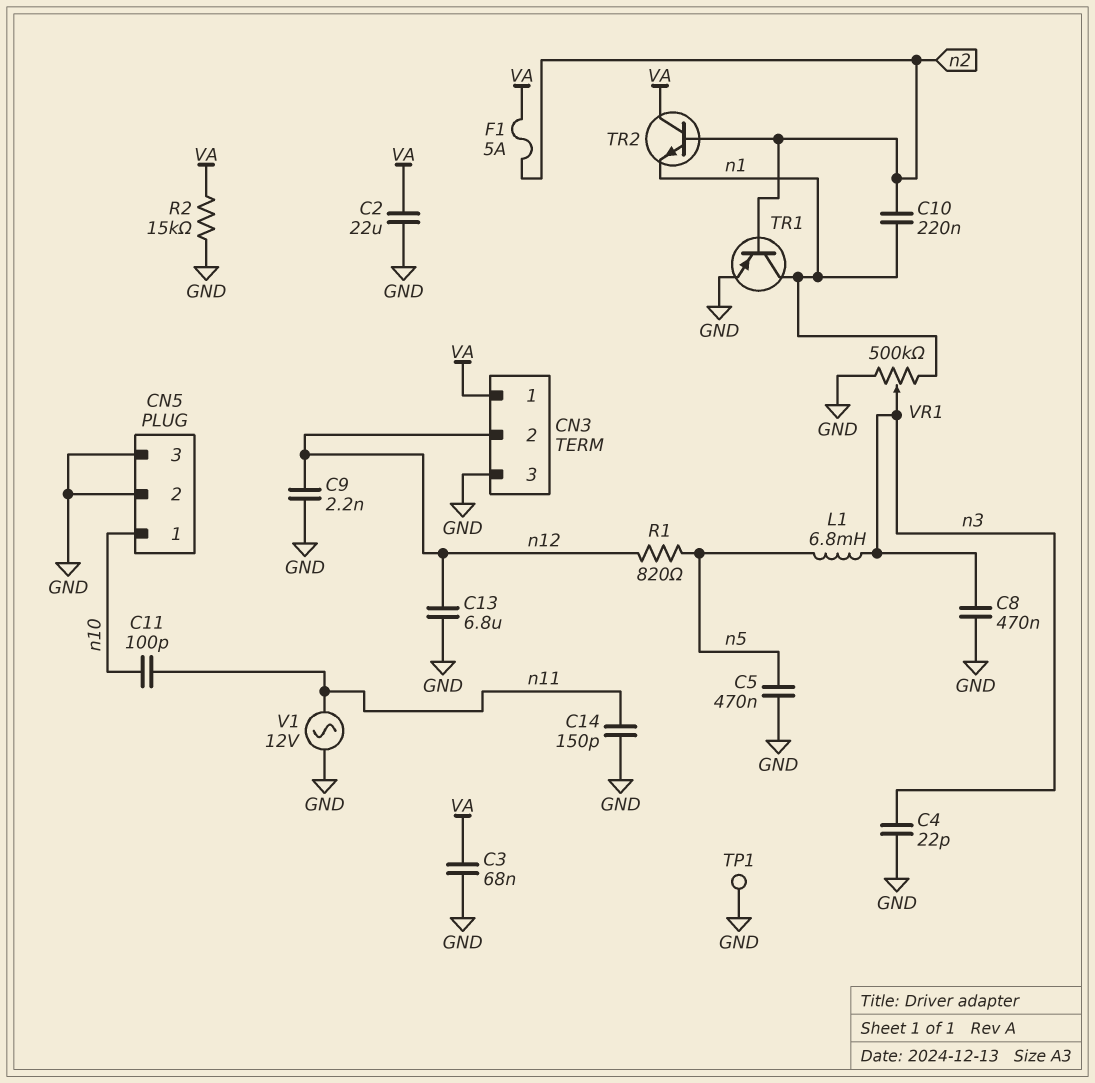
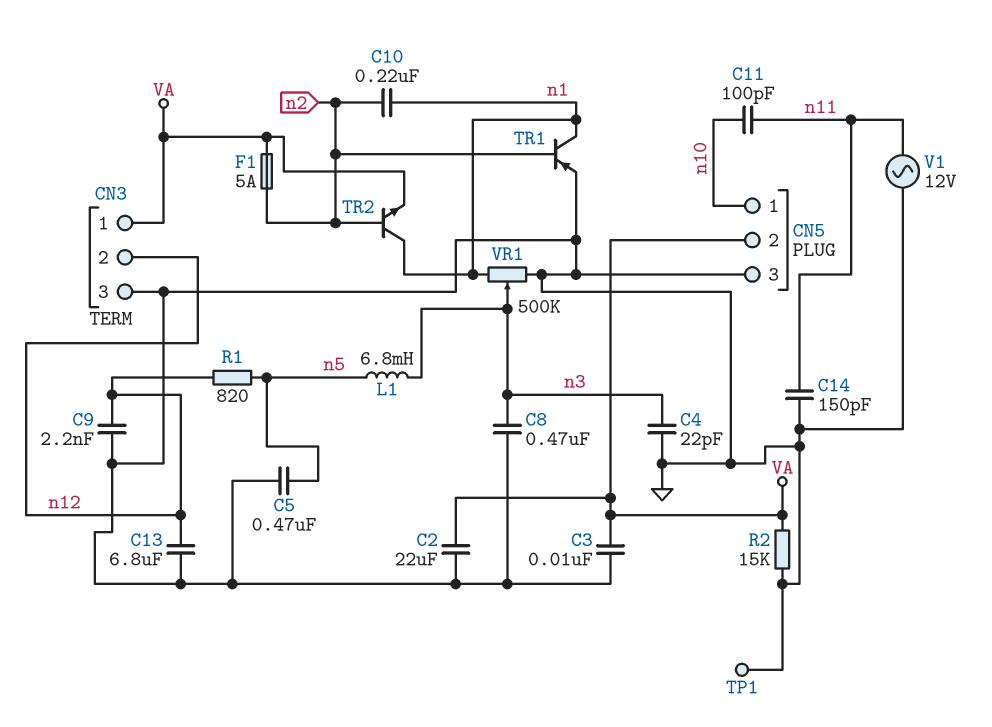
C3: 68nF (GND, VA) -> 10nF (GND, VA)
CN5 pin 2: GND -> VA
TR2: NPN (B n2, C VA, E n1) -> NPN (B n2, C n1, E VA)

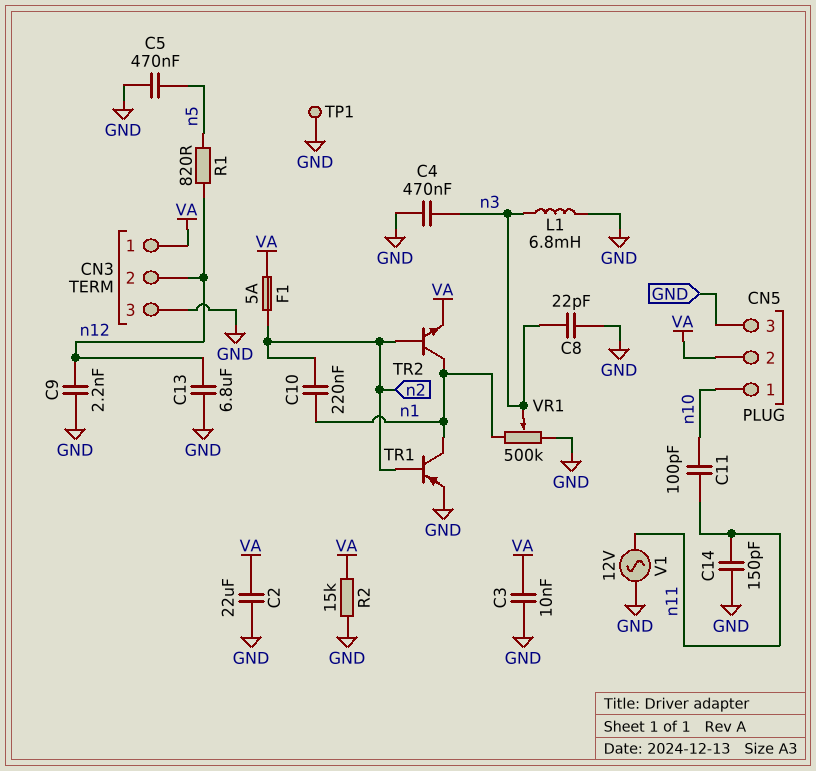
C4: 22pF (GND, n3) -> 470nF (GND, n3)
C8: 470nF (GND, n3) -> 22pF (GND, n3)
L1: 6.8mH (n3, n5) -> 6.8mH (GND, n3)

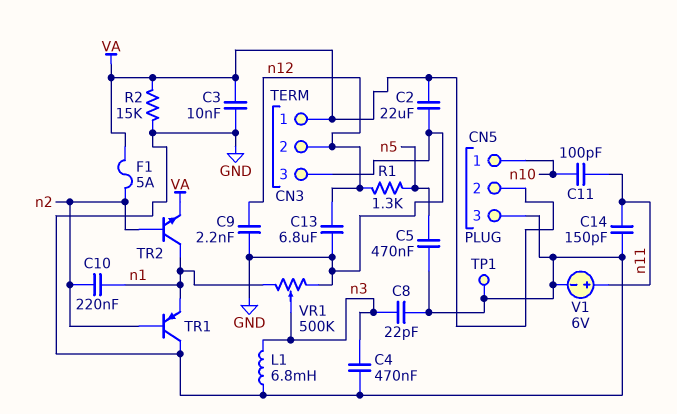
R1: 820 (n5, n12) -> 1.3k (n5, n12)
TR1: PNP (B n2, C n1, E GND) -> PNP (B n2, C GND, E n1)
V1: AC 12V (GND, n11) -> 6V (plus n11, minus GND)

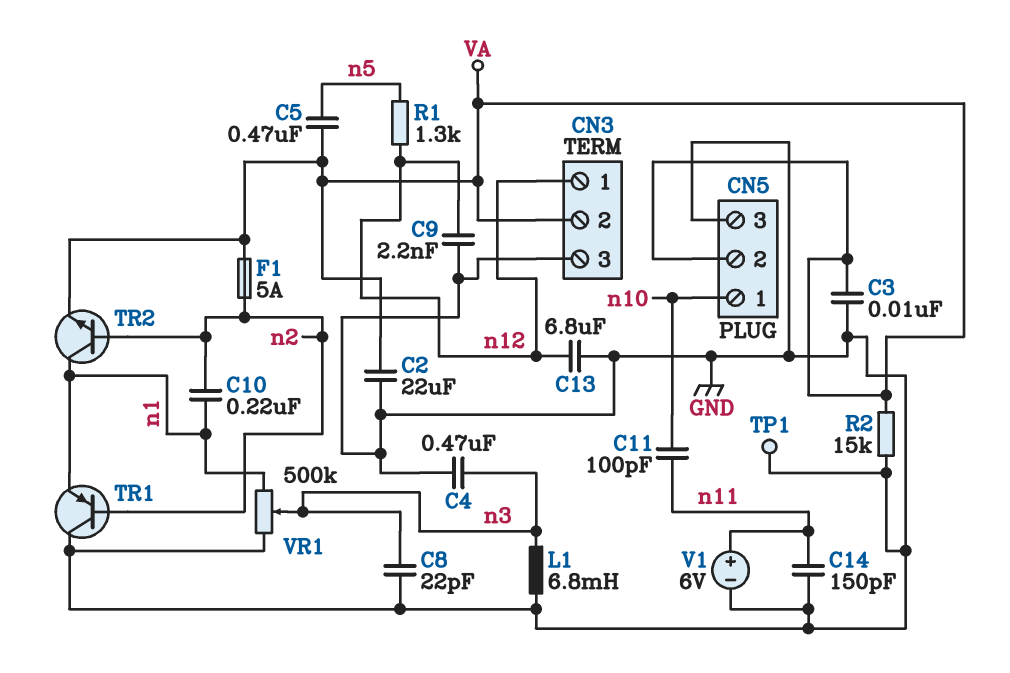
C5: 470nF (GND, n5) -> 470nF (VA, n5)
CN3 pin 1: VA -> n12
CN3 pin 2: n12 -> VA

